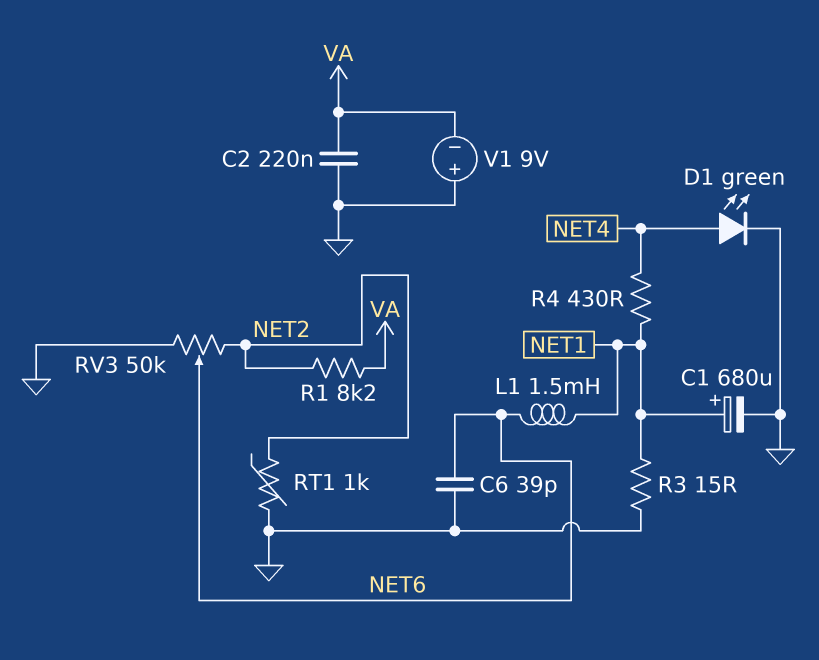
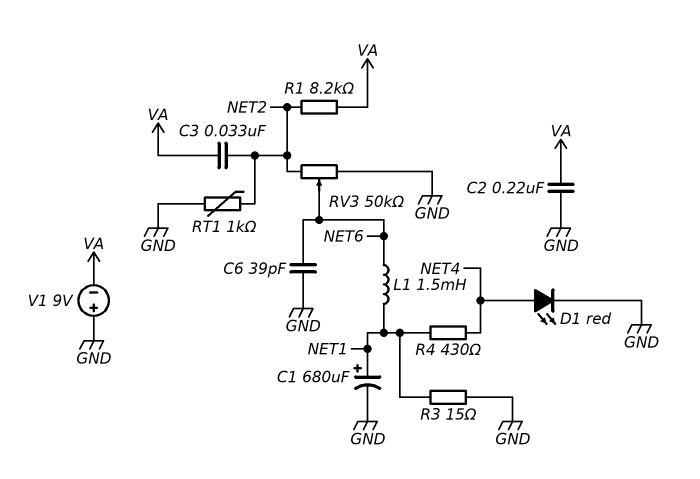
C3: none -> 33nF (NET2, VA)
D1: LED green (A NET4, K GND) -> LED red (A NET4, K GND)

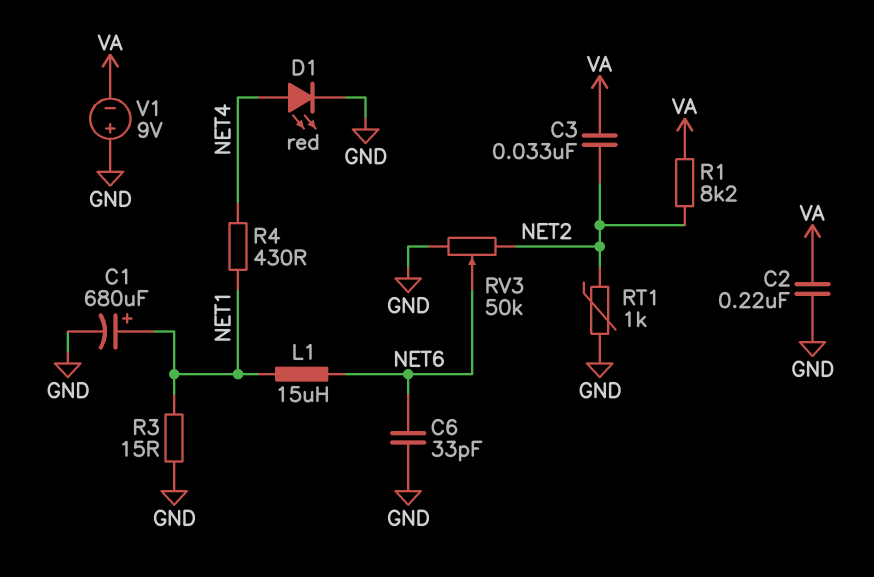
C6: 39pF (GND, NET6) -> 33pF (GND, NET6)
L1: 1.5mH (NET1, NET6) -> 15uH (NET1, NET6)

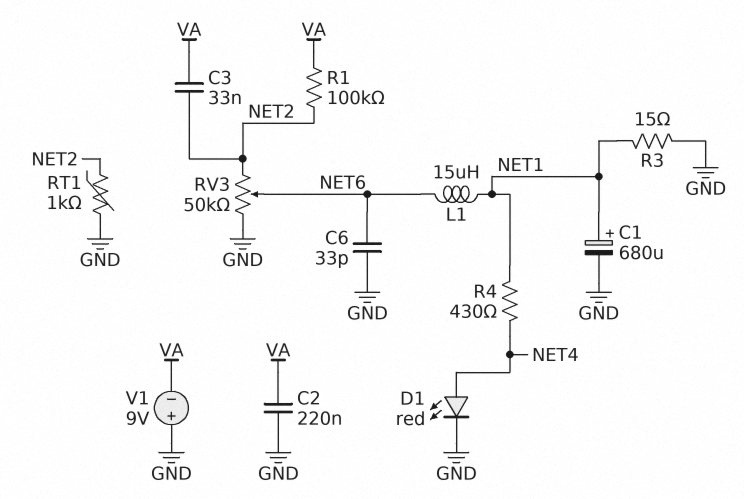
R1: 8.2k (NET2, VA) -> 100k (NET2, VA)

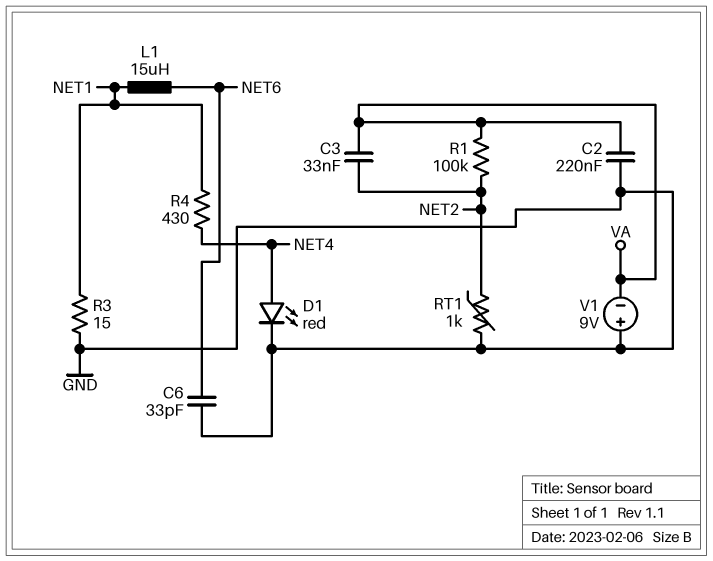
C1: 680uF (plus NET1, minus GND) -> none
RV3: 50k (GND, NET2, wiper NET6) -> none

